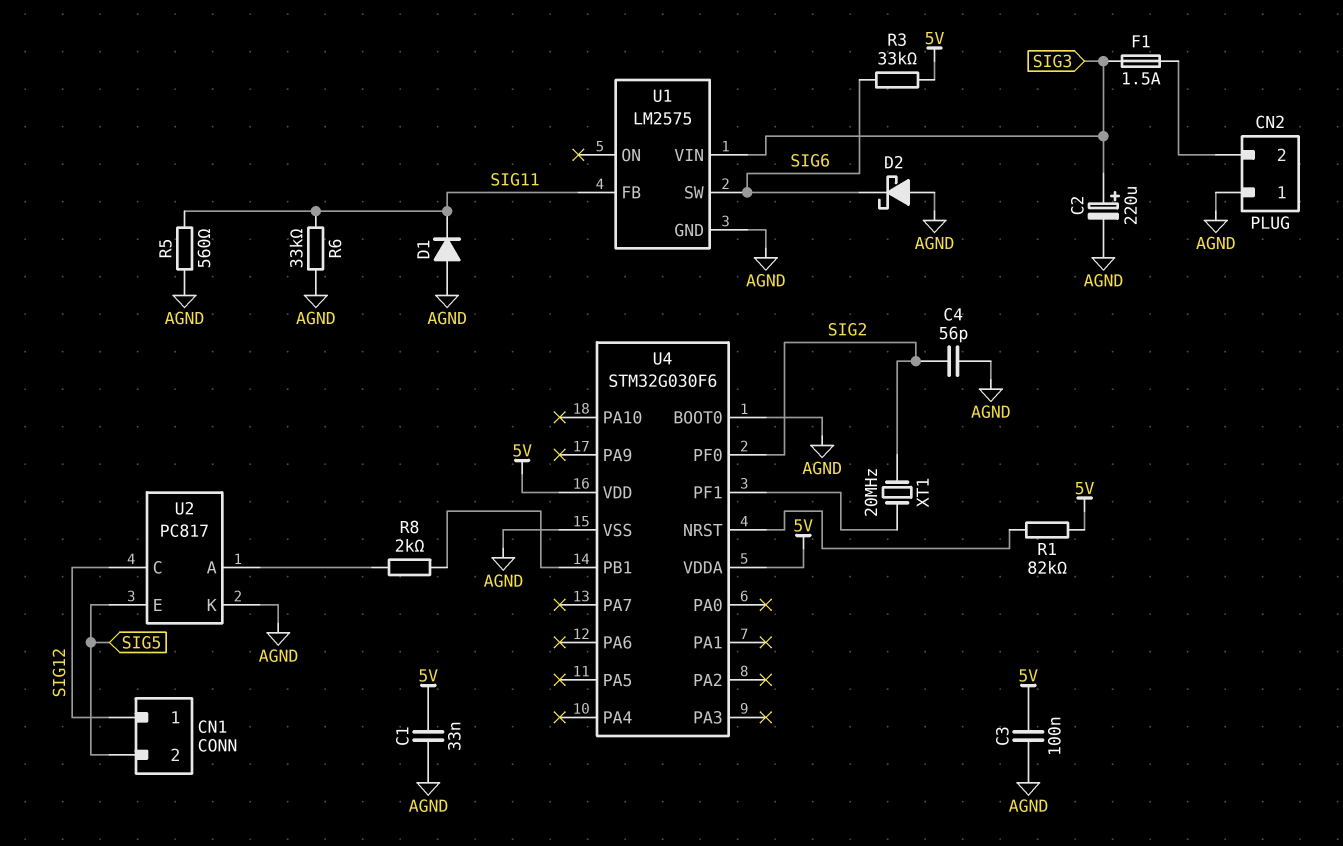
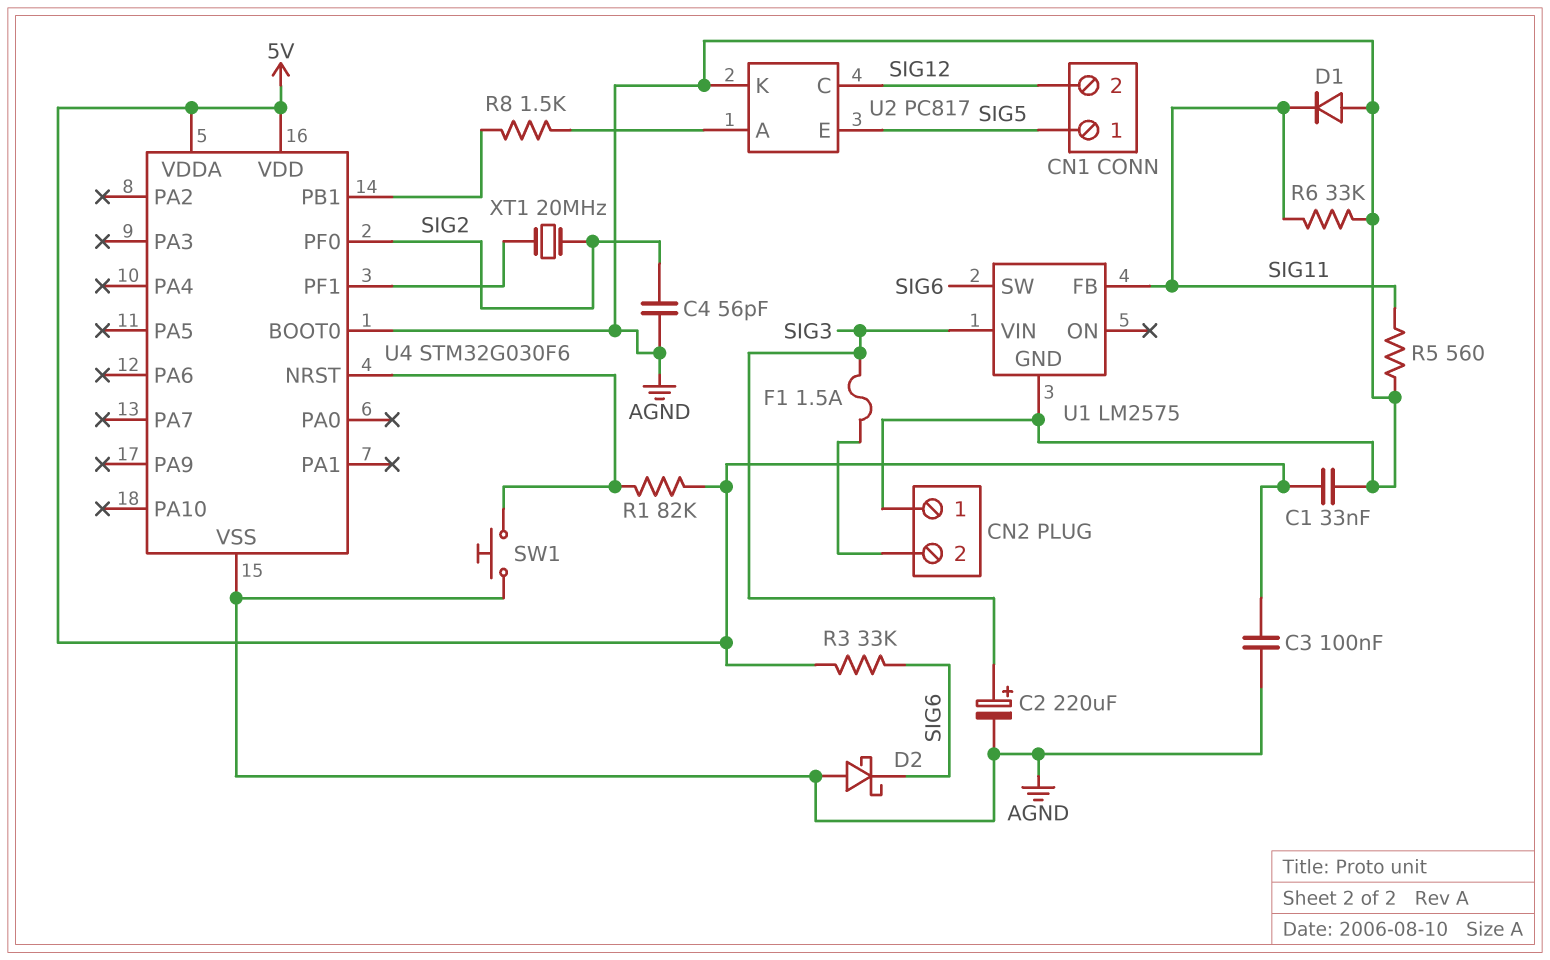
CN1 pin 1: SIG12 -> SIG5
CN1 pin 2: SIG5 -> SIG12
R8: 2k (U2/A, U4/PB1) -> 1.5k (U2/A, U4/PB1)
SW1: none -> button (AGND, U4/NRST)

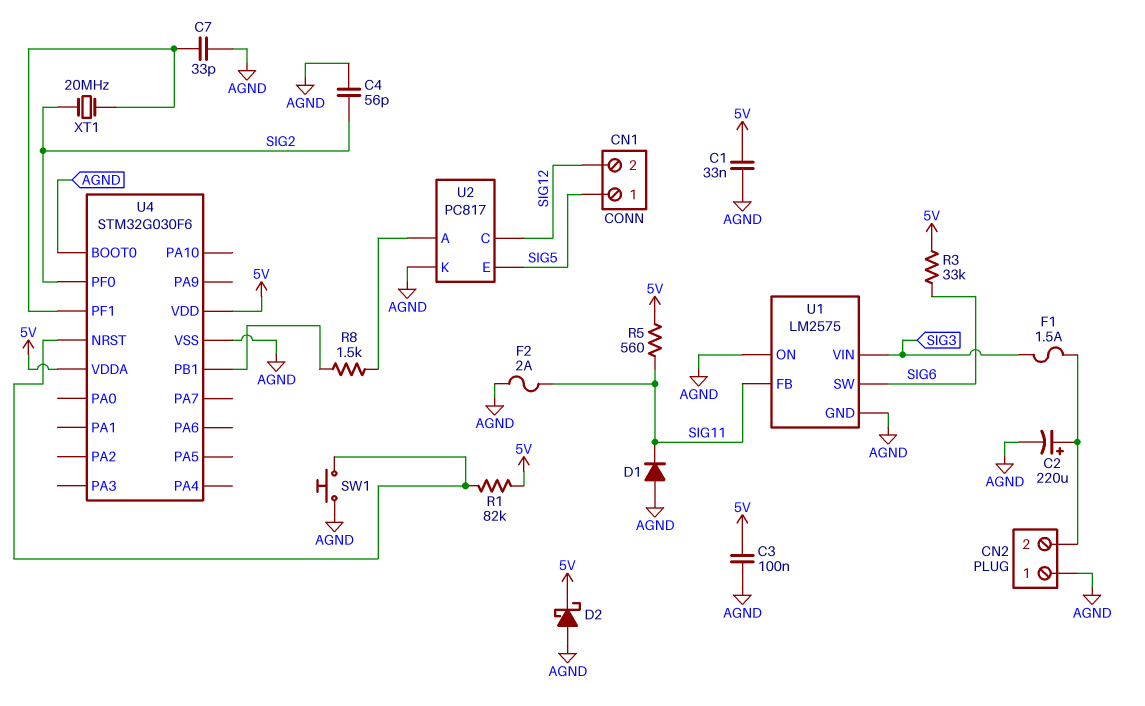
C2: 220uF (plus SIG3, minus AGND) -> 220uF (plus CN2/2, minus AGND)
C7: none -> 33pF (AGND, U4/PF1)
D2: schottky (A AGND, K SIG6) -> schottky (A AGND, K 5V)
F2: none -> 2A (AGND, SIG11)
R5: 560 (AGND, SIG11) -> 560 (5V, SIG11)
R6: 33k (AGND, SIG11) -> none
U1 pin ON: none -> AGND

